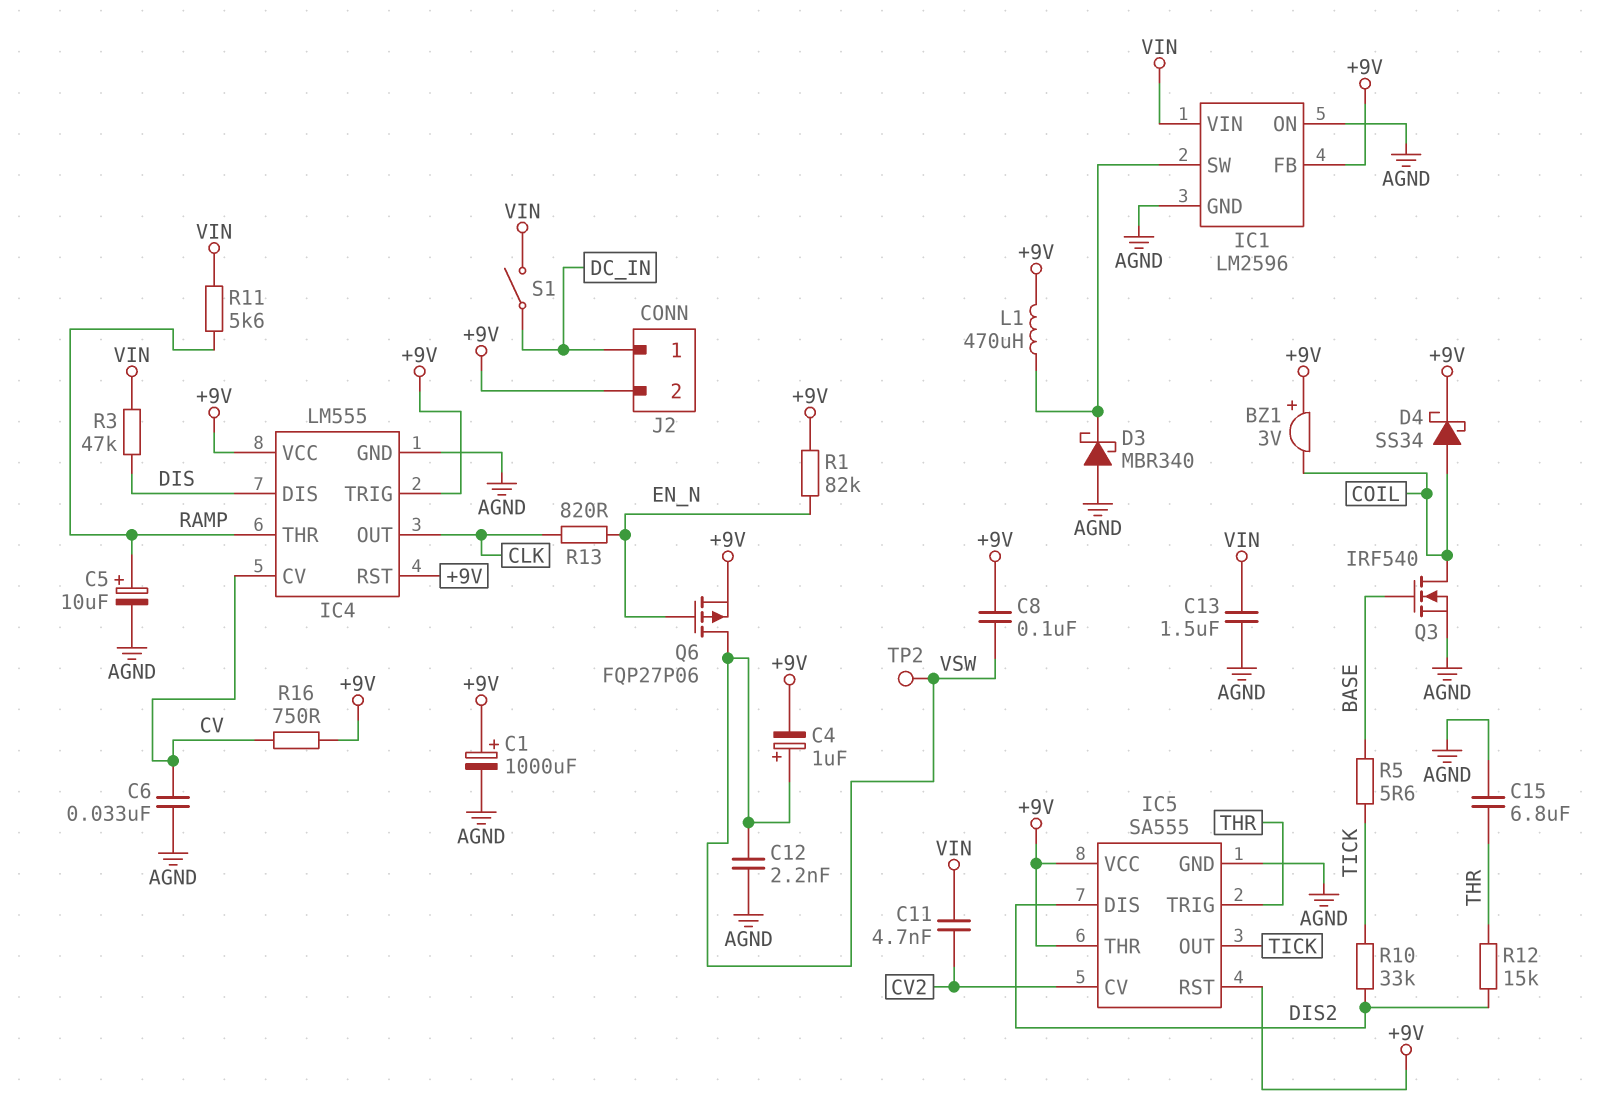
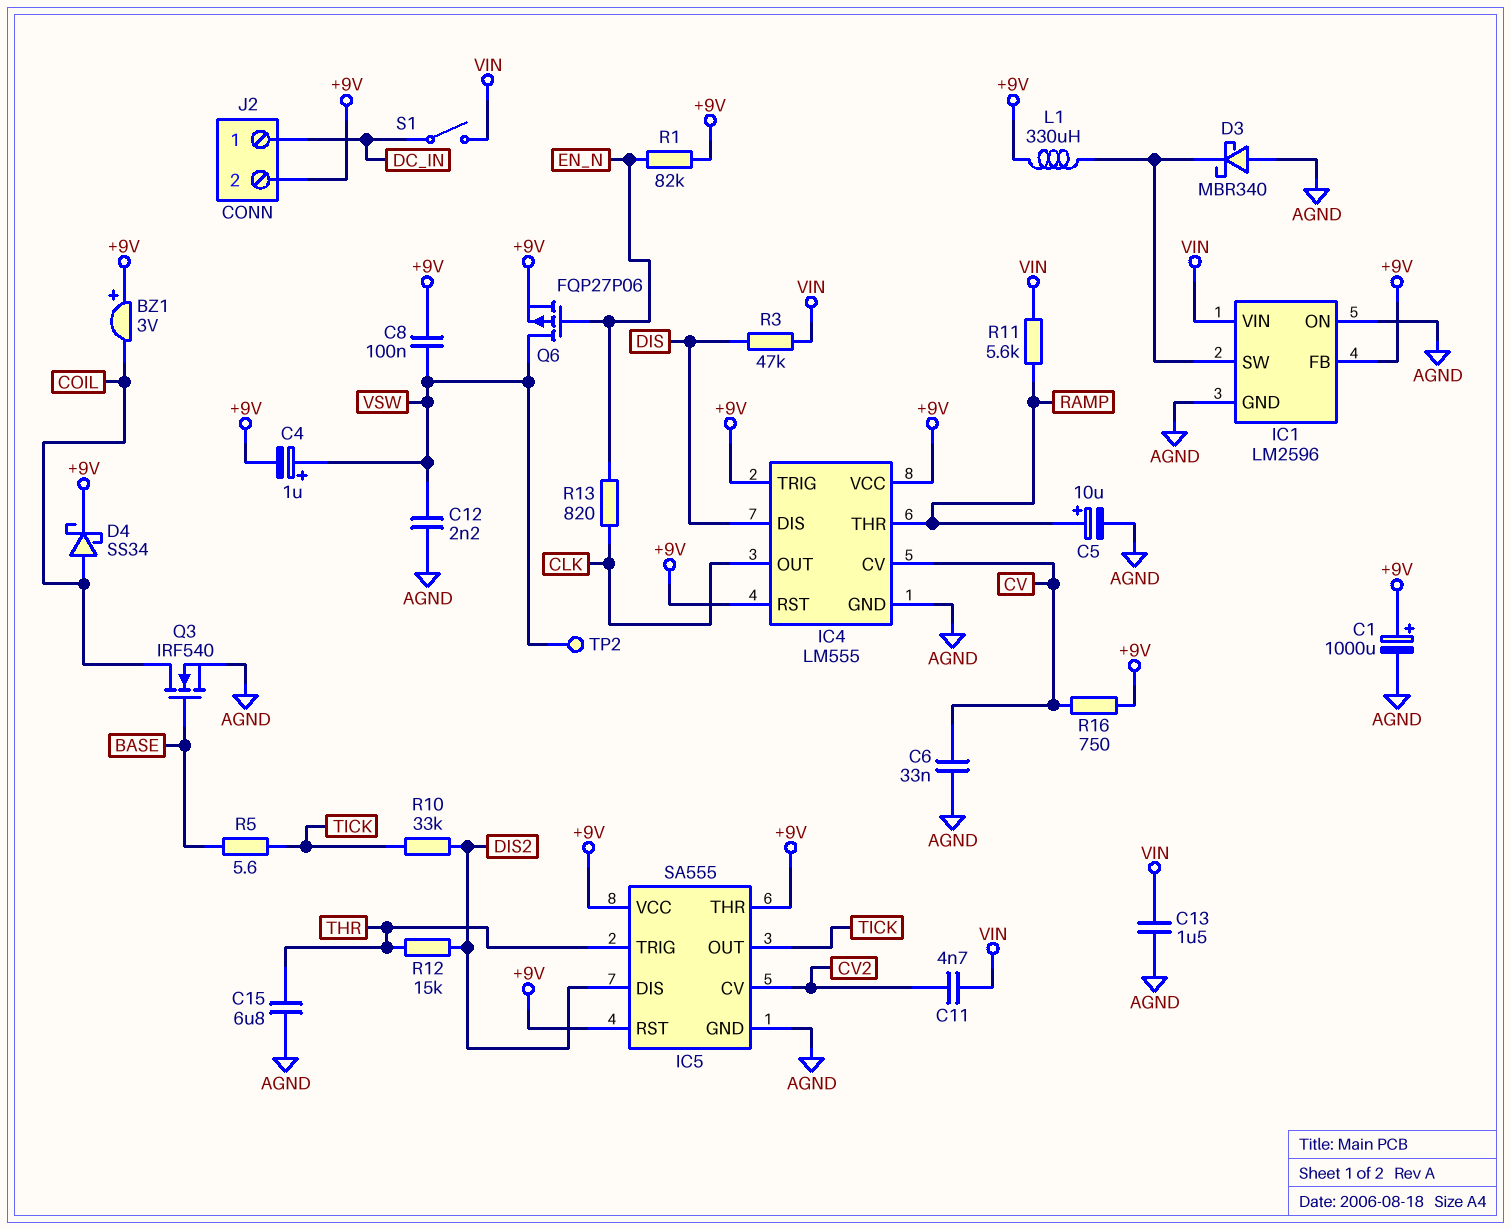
L1: 470uH (+9V, IC1/SW) -> 330uH (+9V, IC1/SW)

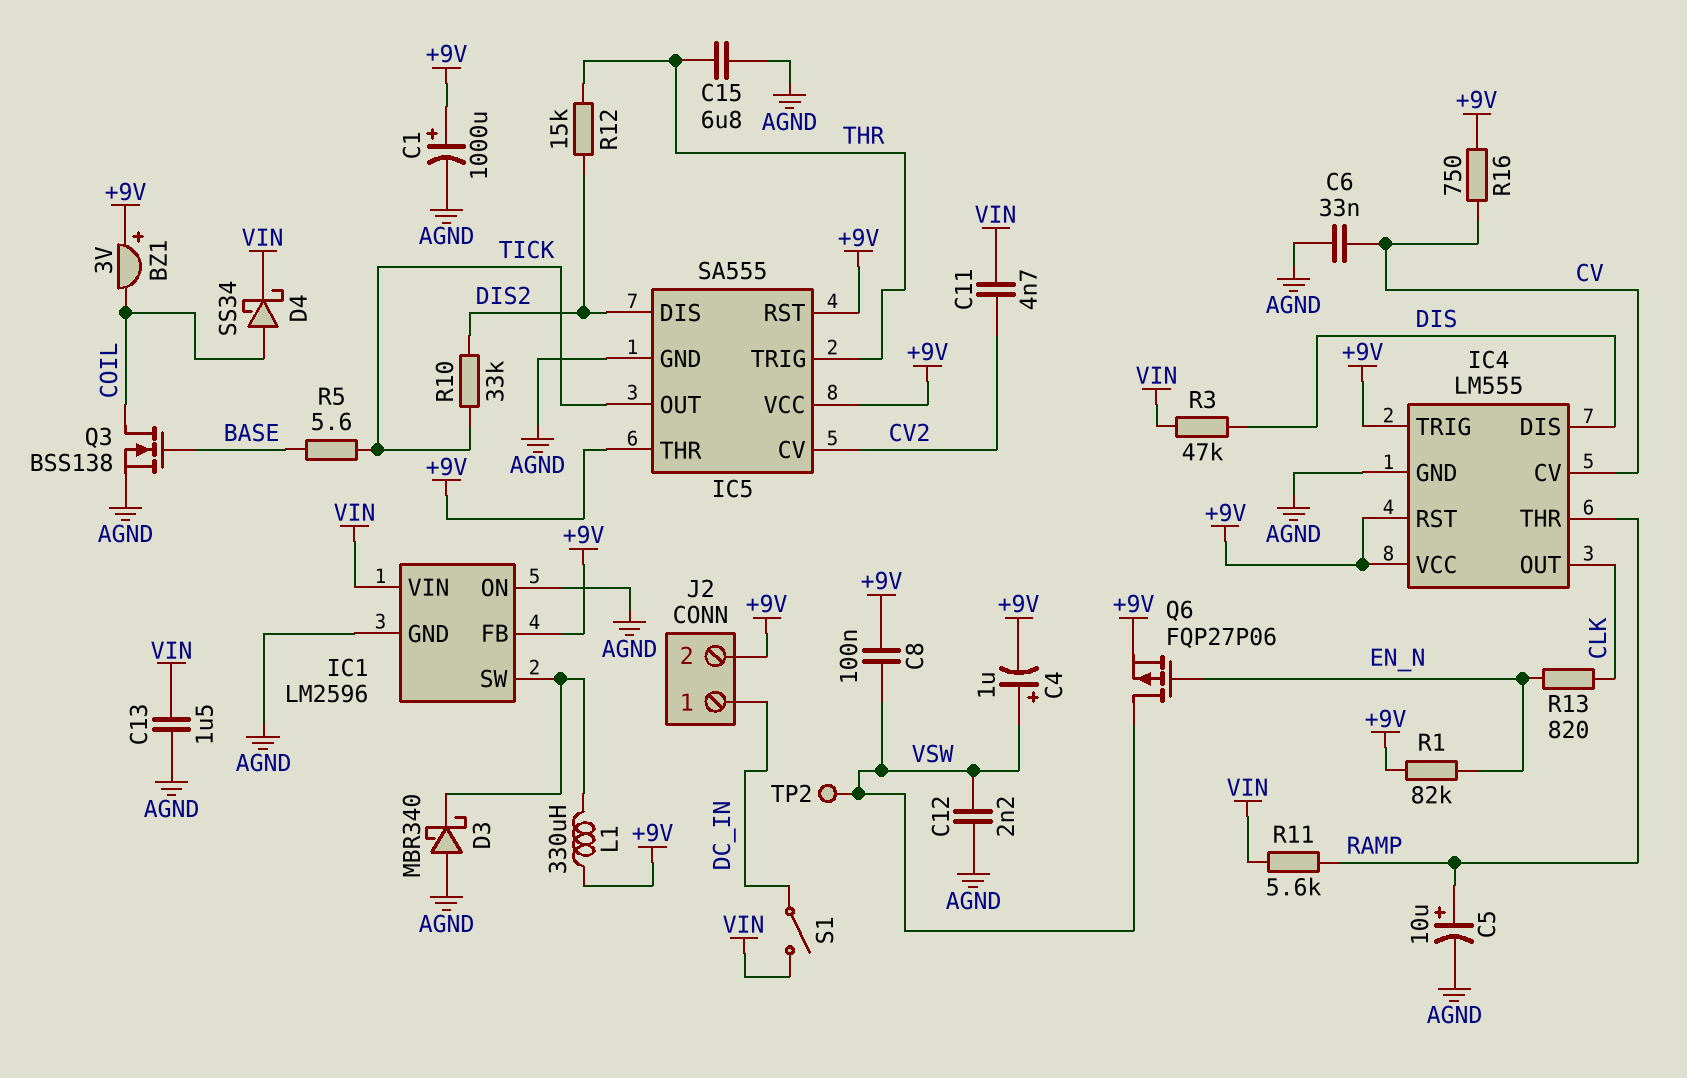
D4: schottky SS34 (A COIL, K +9V) -> schottky SS34 (A COIL, K VIN)
Q3: NMOS IRF540 (G BASE, D COIL, S AGND) -> NMOS BSS138 (G BASE, D COIL, S AGND)

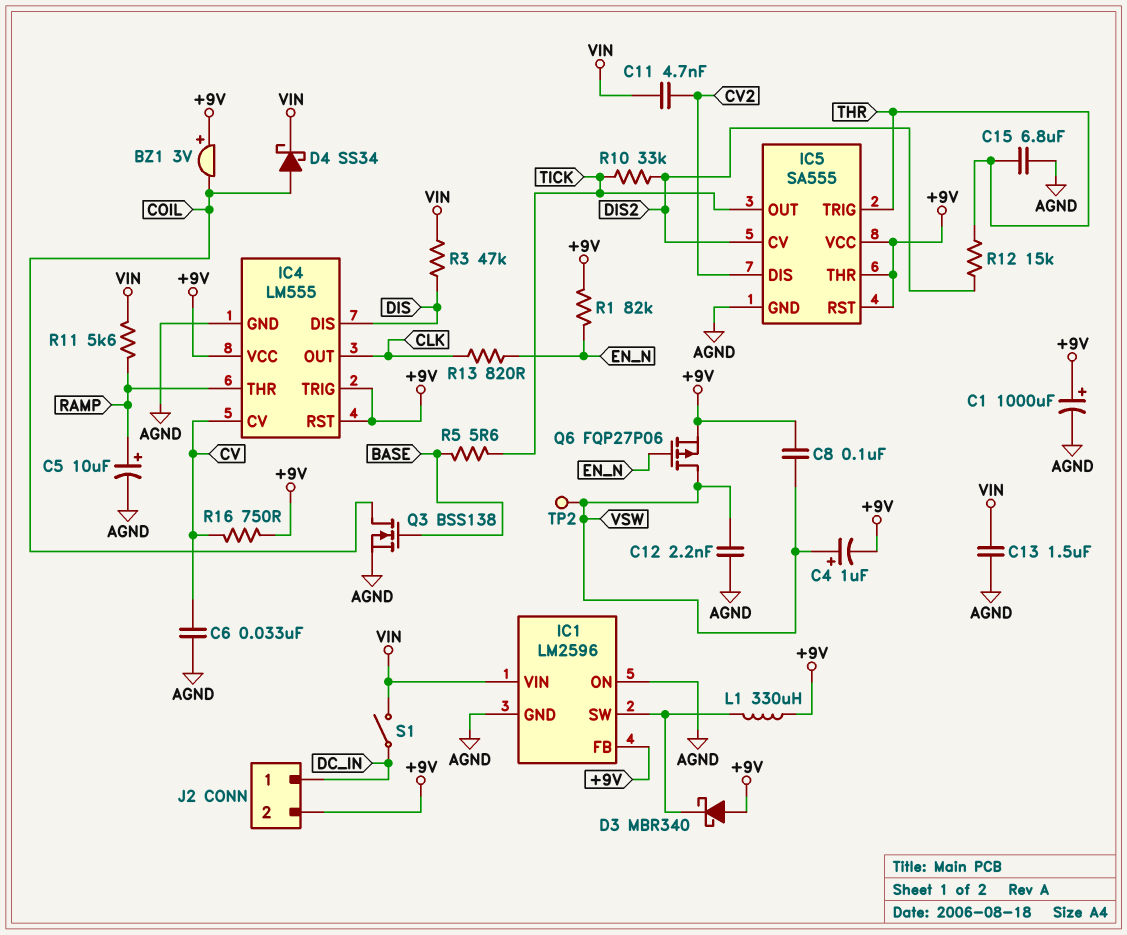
D3: schottky MBR340 (A AGND, K IC1/SW) -> schottky MBR340 (A +9V, K IC1/SW)
IC5 pin CV: CV2 -> DIS2
IC5 pin DIS: DIS2 -> CV2

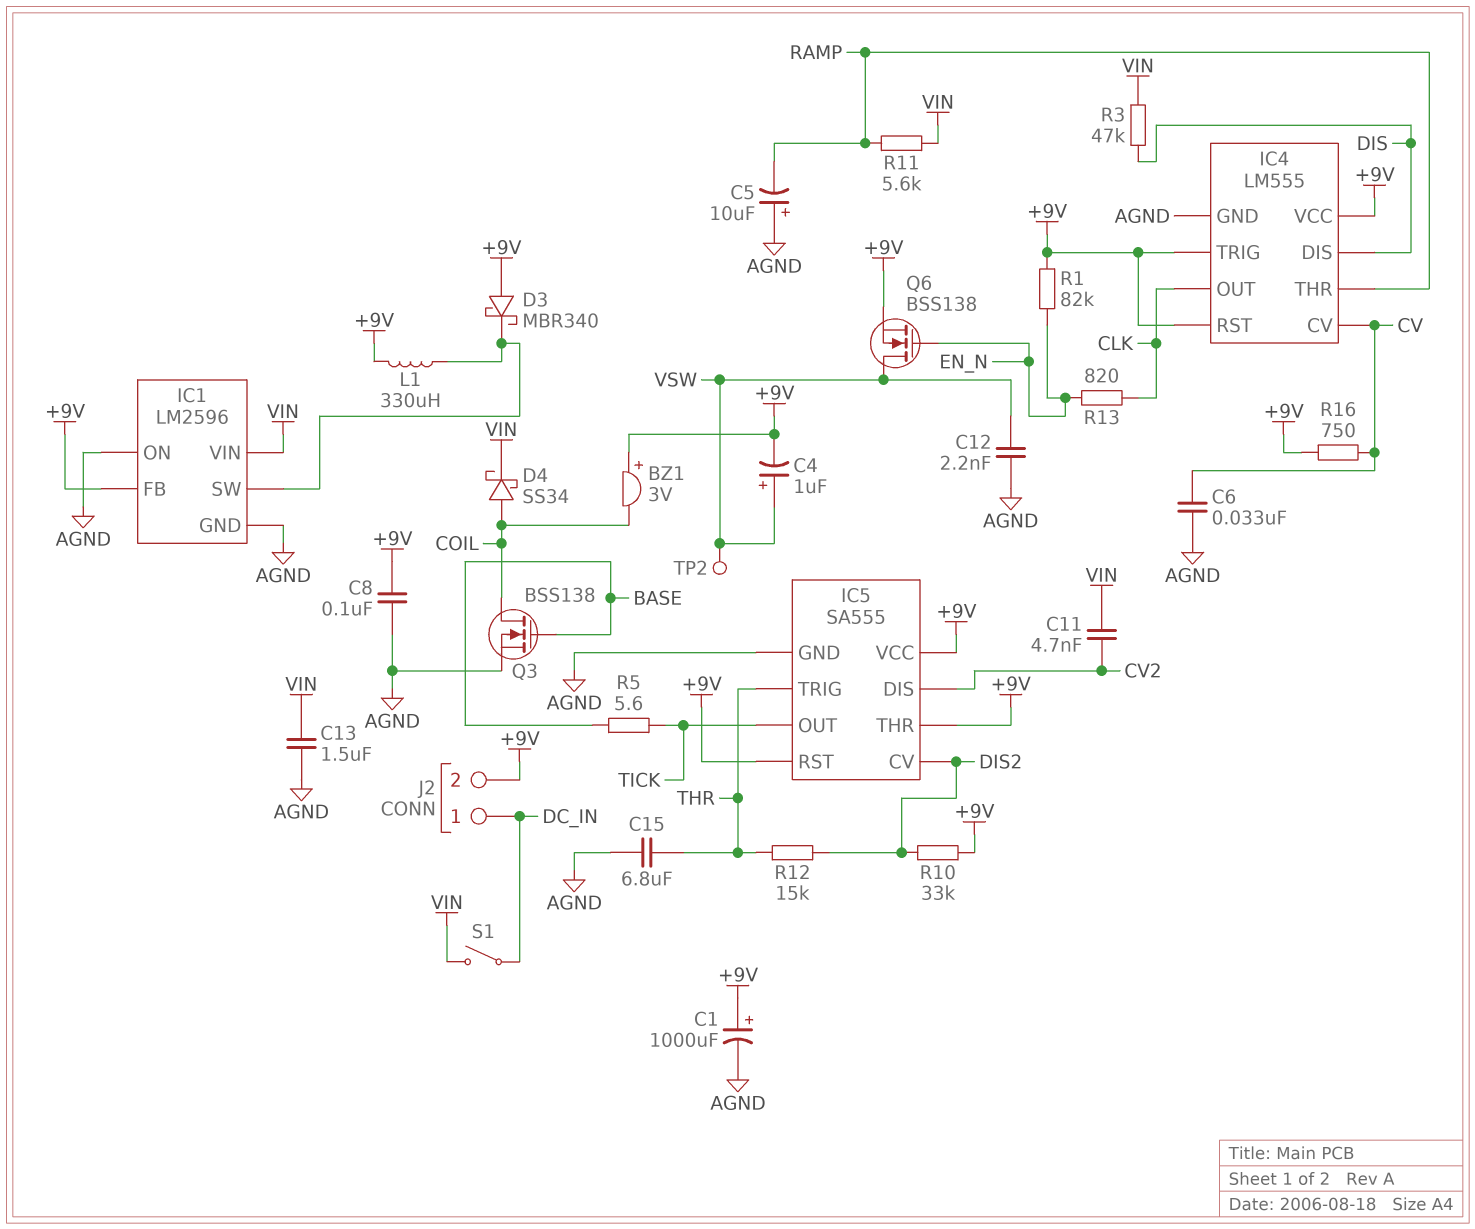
C5: 10uF (plus RAMP, minus AGND) -> 10uF (plus AGND, minus RAMP)
C8: 100nF (+9V, VSW) -> 100nF (+9V, AGND)
Q6: PMOS FQP27P06 (G EN_N, D VSW, S +9V) -> NMOS BSS138 (G EN_N, D VSW, S +9V)
R10: 33k (DIS2, TICK) -> 33k (+9V, DIS2)

